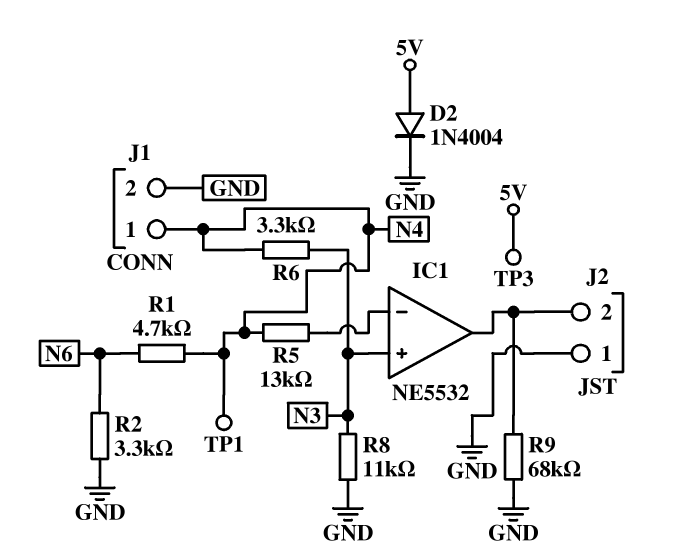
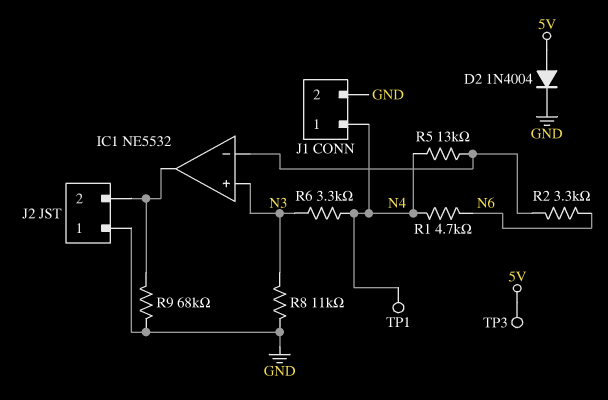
R2: 3.3k (GND, N6) -> 3.3k (IC1/in-, N6)

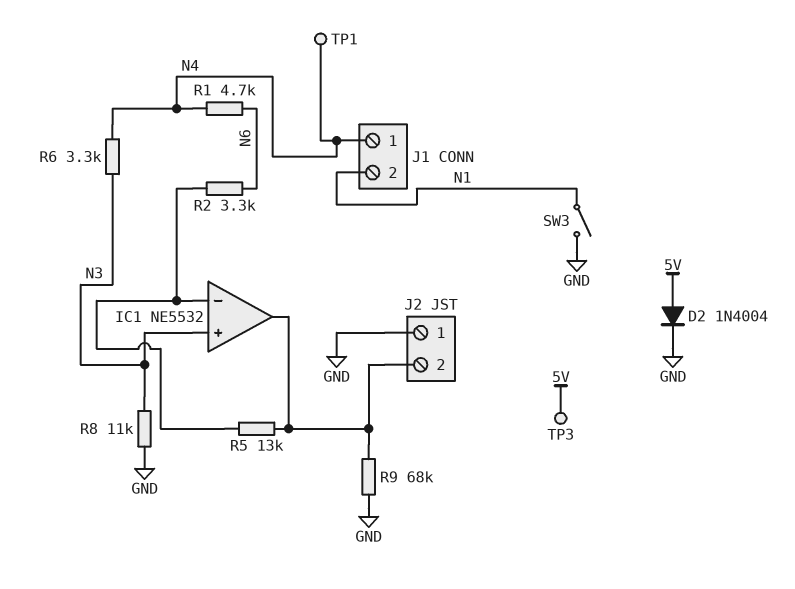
J1 pin 2: GND -> N1
R5: 13k (IC1/in-, N4) -> 13k (IC1/in-, IC1/out)
SW3: none -> switch (GND, N1)

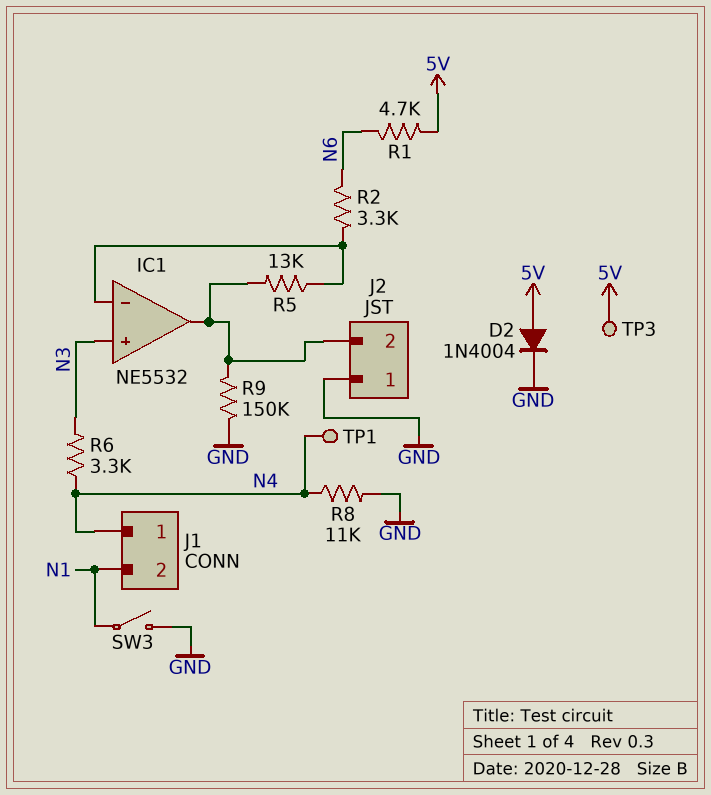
R1: 4.7k (N4, N6) -> 4.7k (5V, N6)
R8: 11k (GND, N3) -> 11k (GND, N4)
R9: 68k (GND, IC1/out) -> 150k (GND, IC1/out)

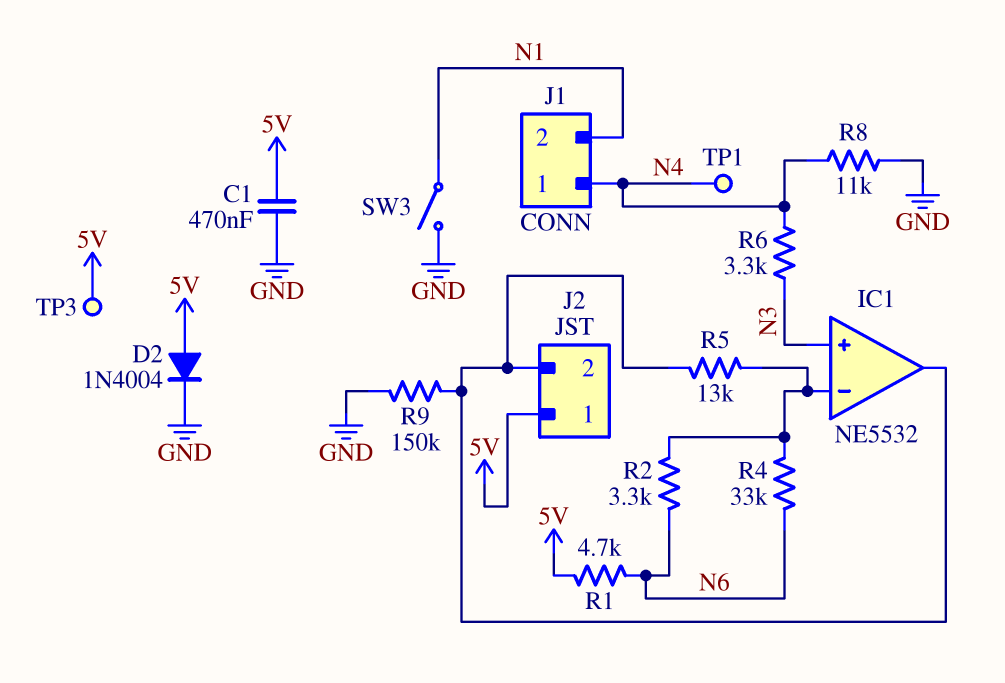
C1: none -> 470nF (5V, GND)
J2 pin 1: GND -> 5V
R4: none -> 33k (IC1/in-, N6)

